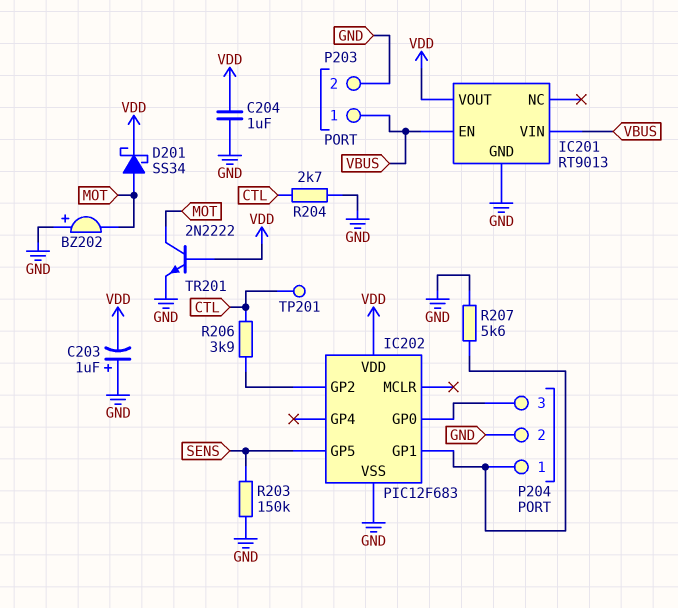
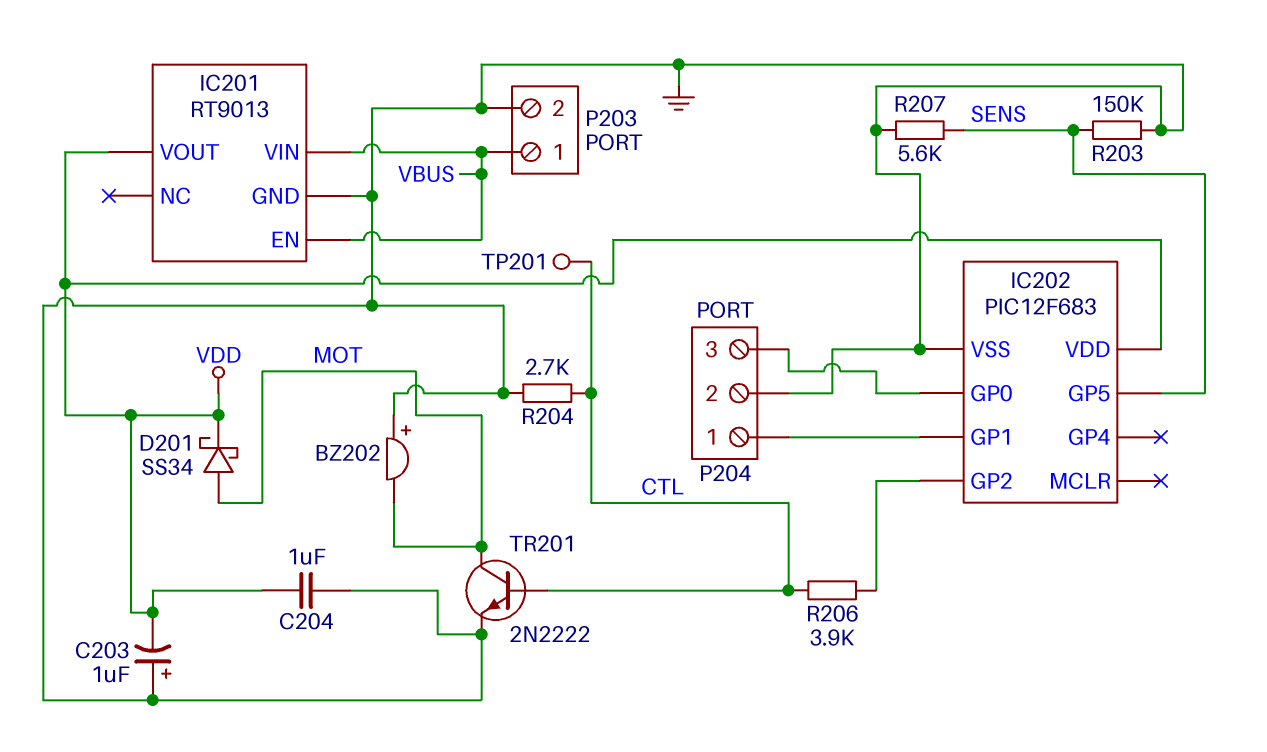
R207: 5.6k (GND, IC202/GP1) -> 5.6k (GND, SENS)
TR201: NPN 2N2222 (B VDD, C MOT, E GND) -> NPN 2N2222 (B CTL, C MOT, E GND)

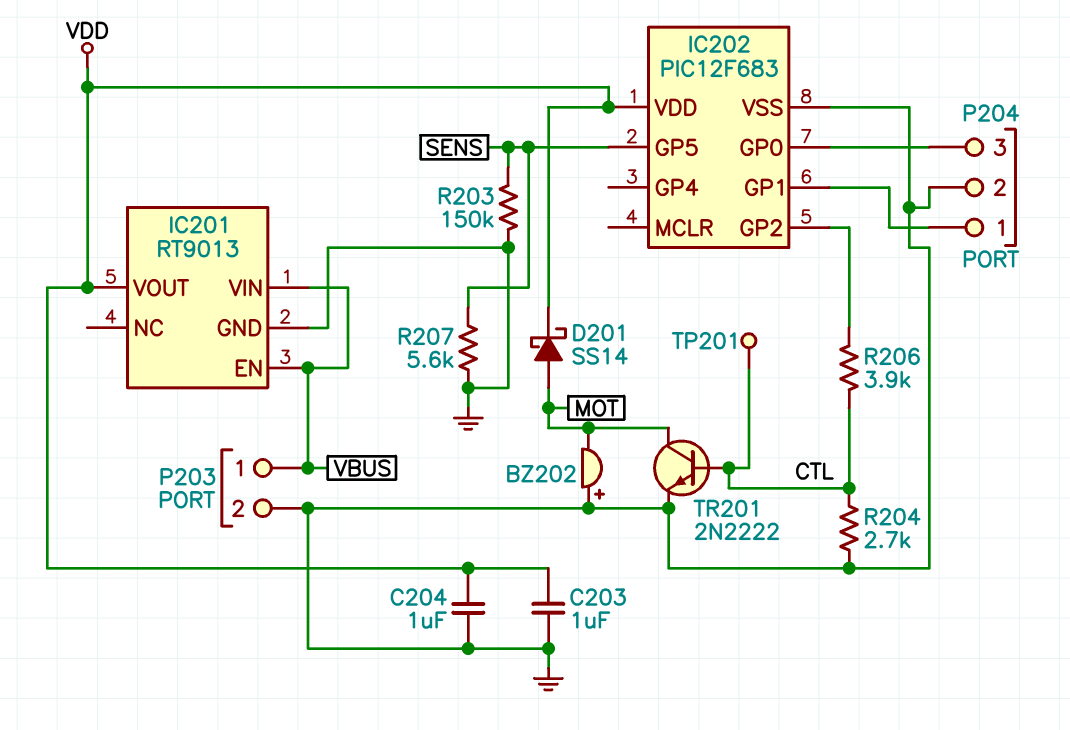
C203: 1uF (plus GND, minus VDD) -> 1uF (GND, VDD)
D201: schottky SS34 (A MOT, K VDD) -> schottky SS14 (A MOT, K VDD)

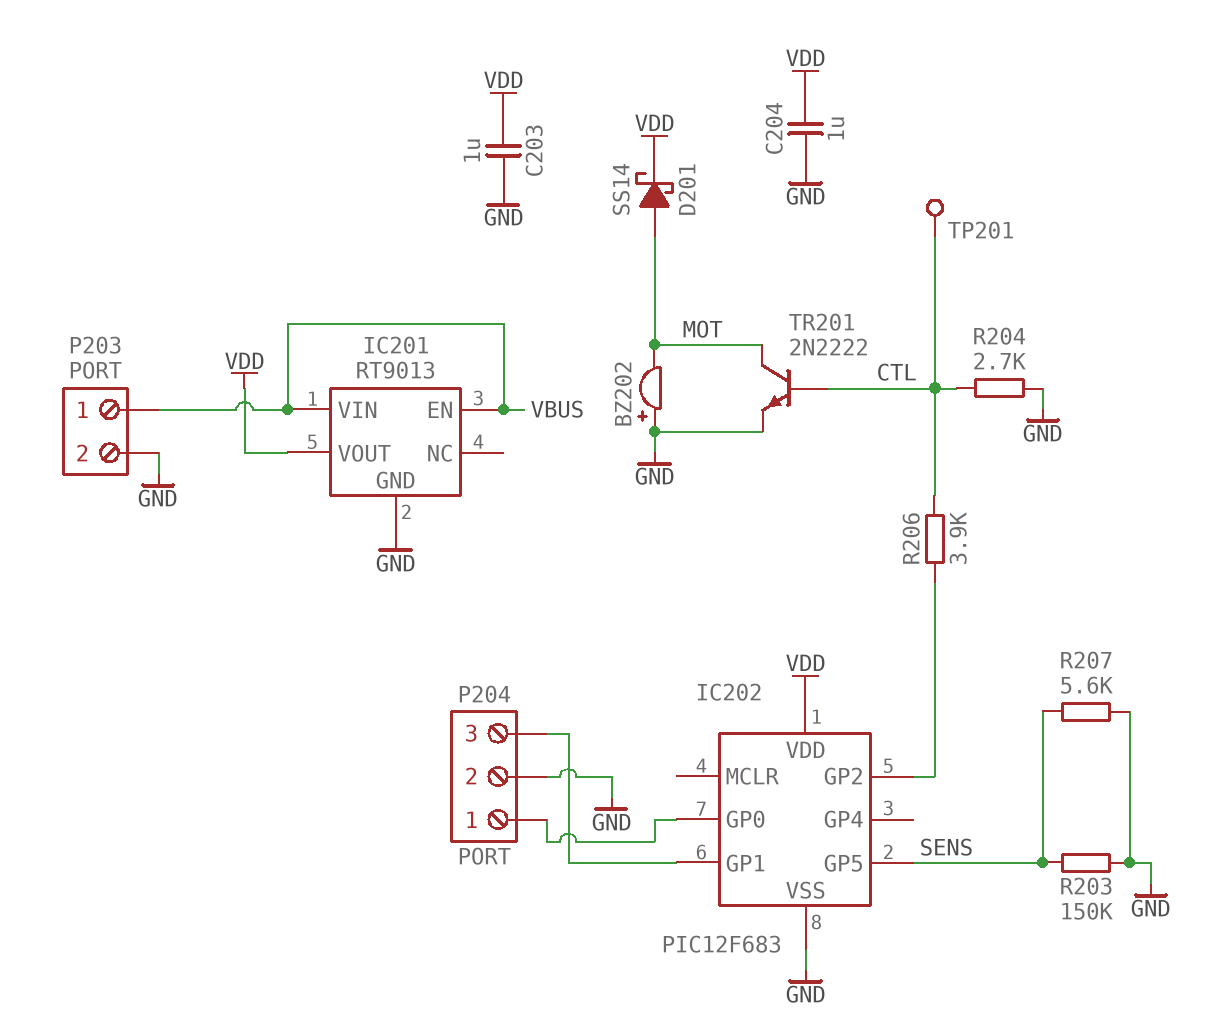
P204 pin 1: IC202/GP1 -> IC202/GP0
P204 pin 3: IC202/GP0 -> IC202/GP1

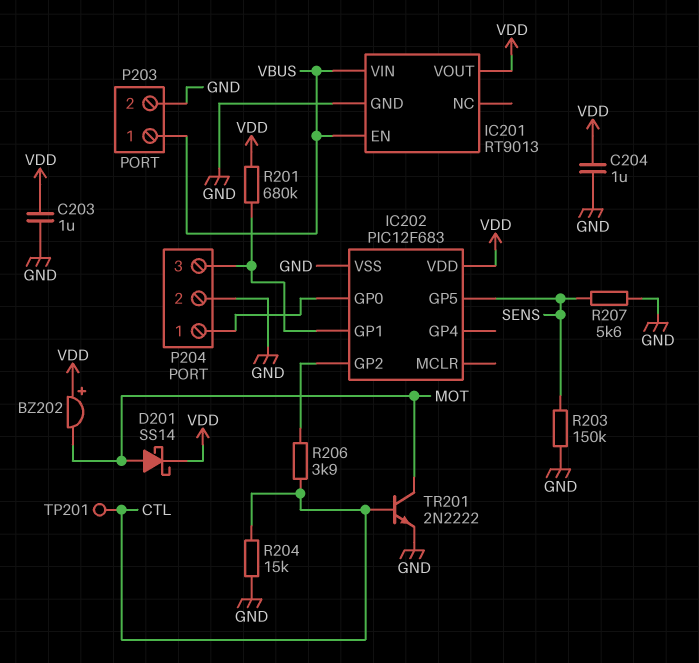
BZ202: buzzer (plus GND, minus MOT) -> buzzer (plus VDD, minus MOT)
R201: none -> 680k (IC202/GP1, VDD)
R204: 2.7k (CTL, GND) -> 15k (CTL, GND)

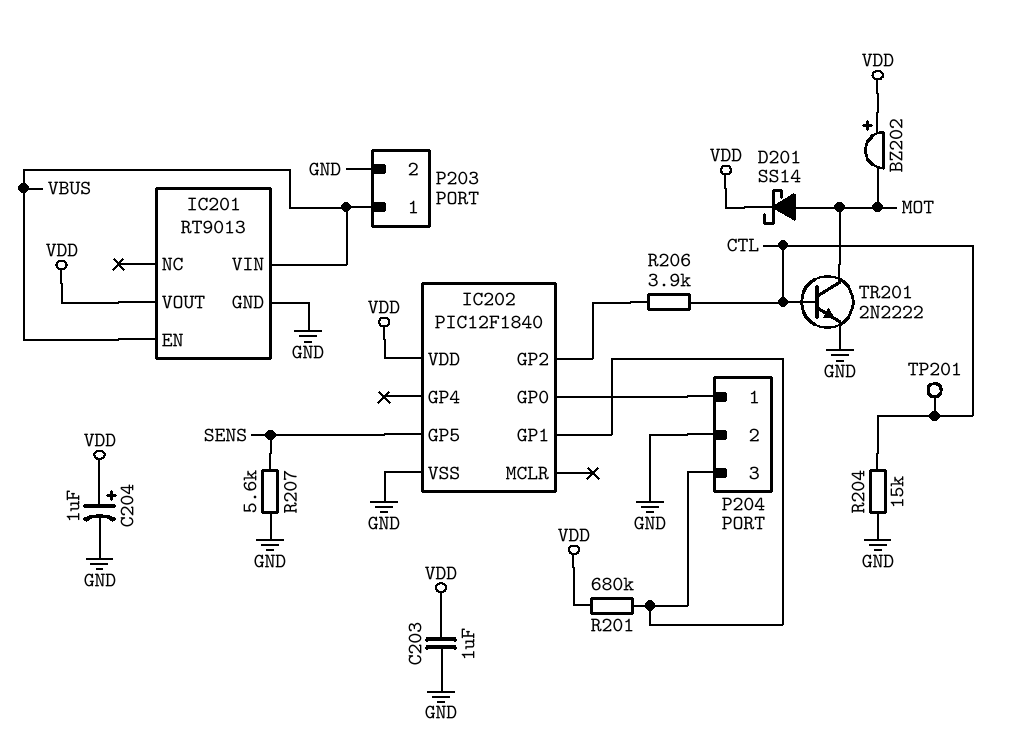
C204: 1uF (GND, VDD) -> 1uF (plus VDD, minus GND)
IC202: PIC12F683 -> PIC12F1840
R203: 150k (GND, SENS) -> none

